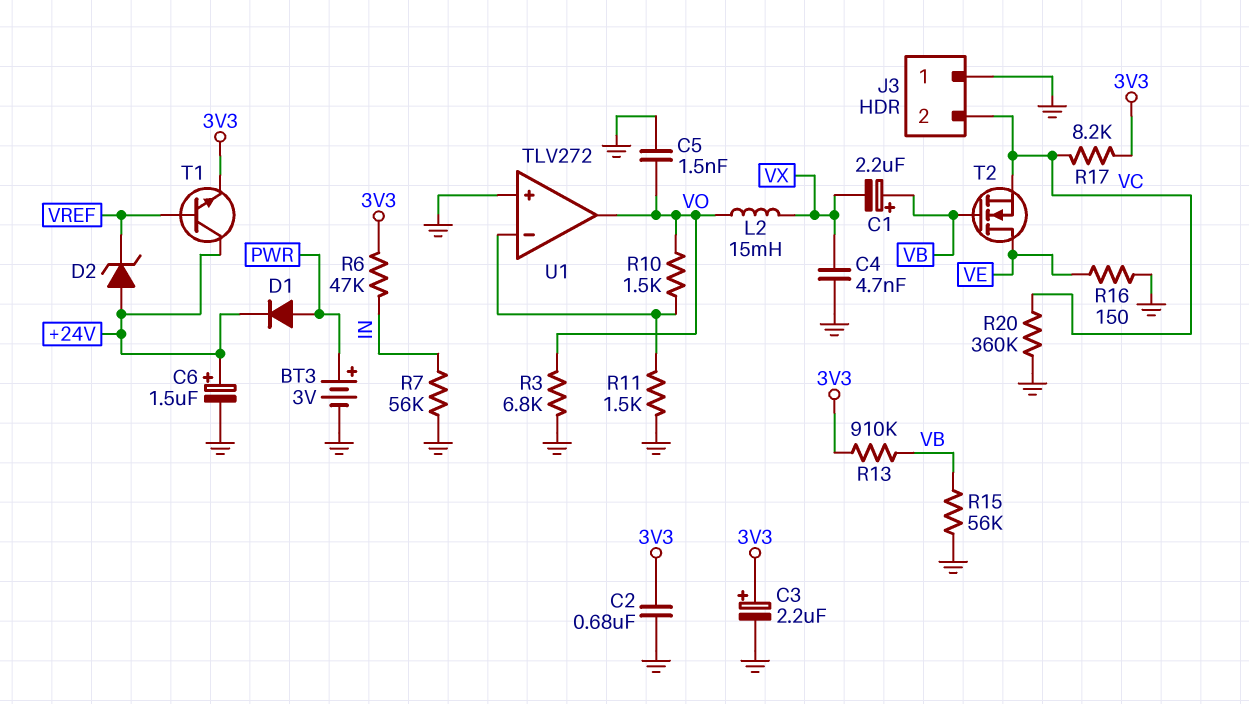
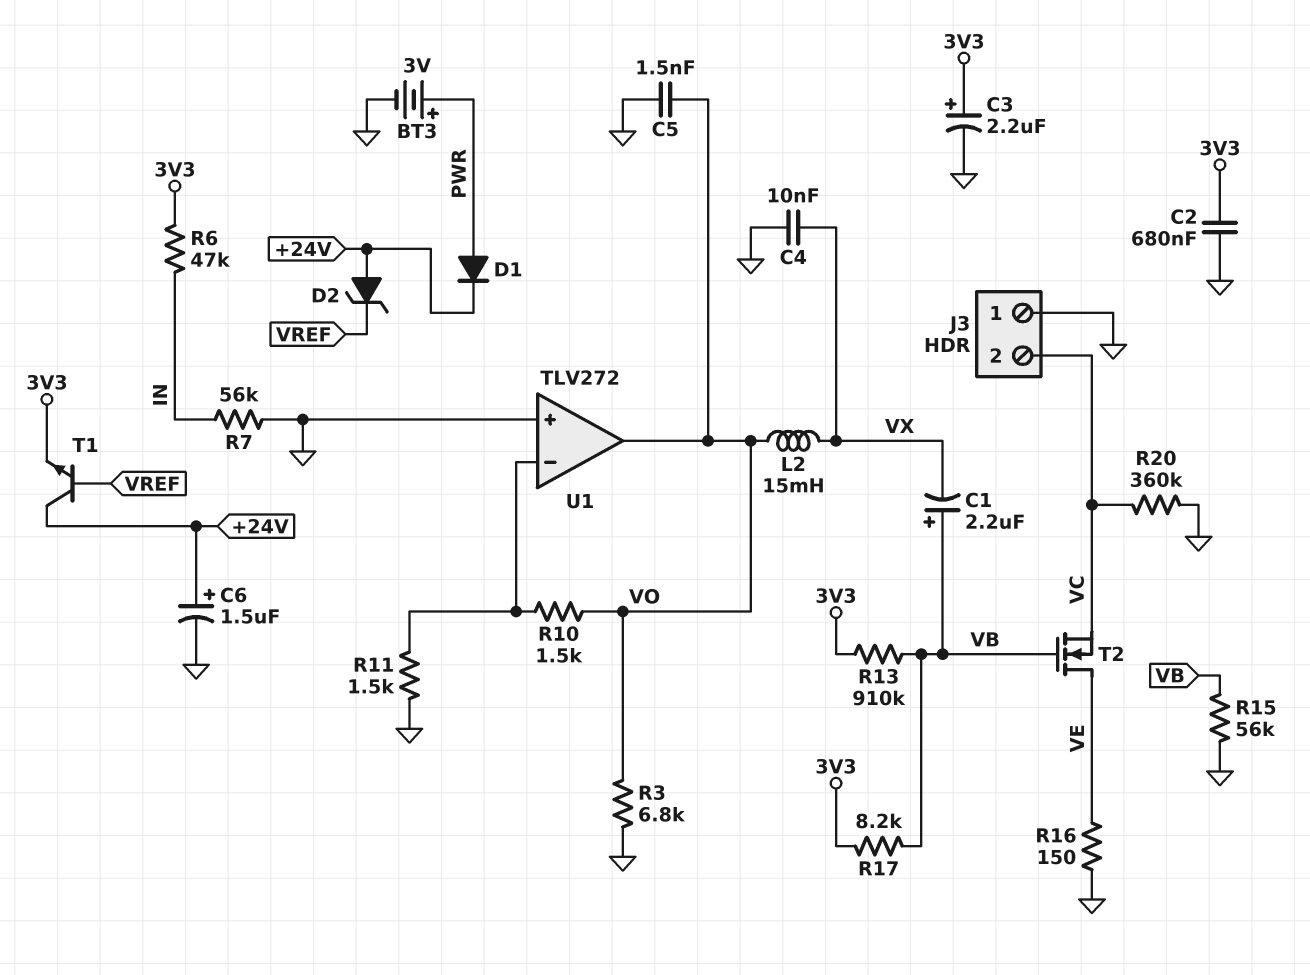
C4: 4.7nF (GND, VX) -> 10nF (GND, VX)
R17: 8.2k (3V3, VC) -> 8.2k (3V3, VB)

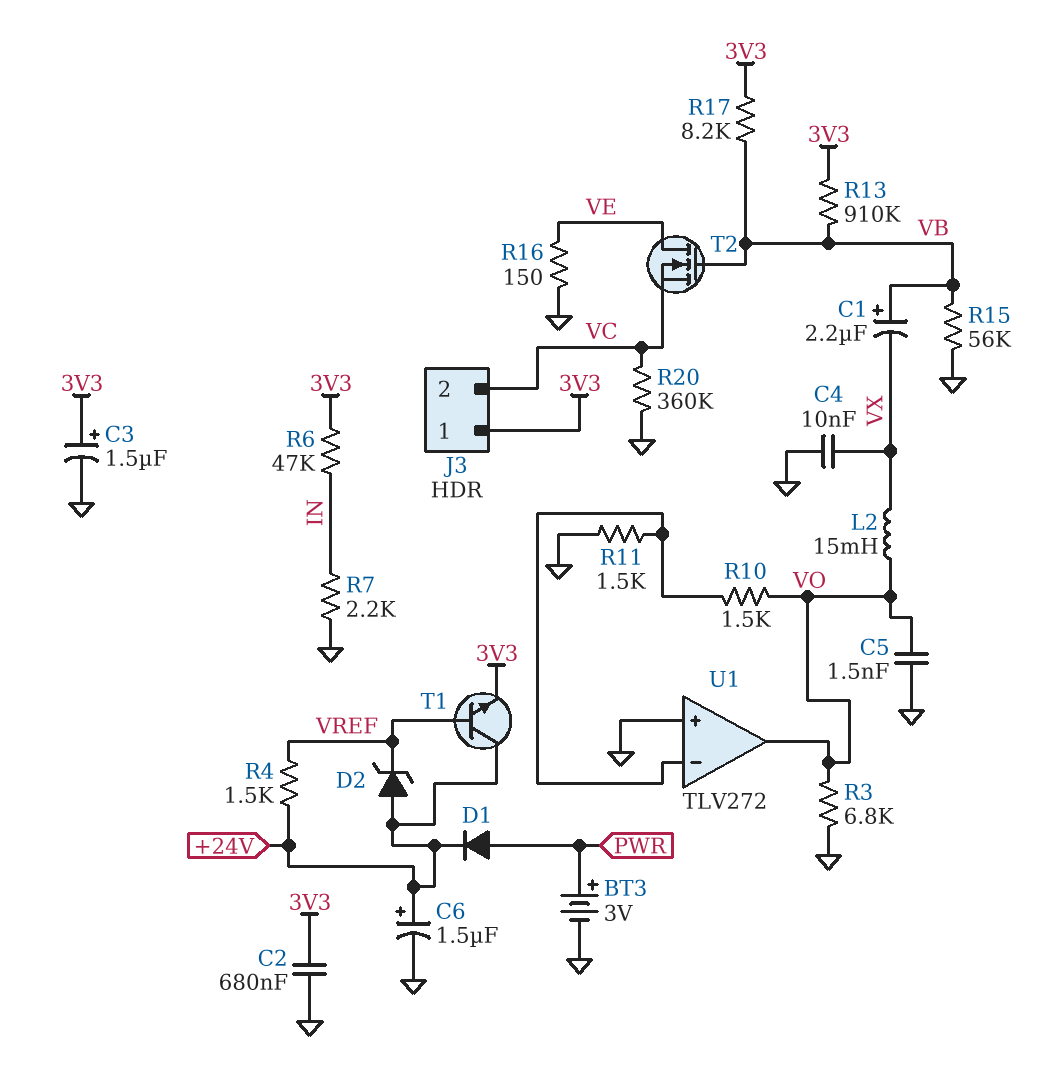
C3: 2.2uF (plus 3V3, minus GND) -> 1.5uF (plus 3V3, minus GND)
J3 pin 1: GND -> 3V3
R4: none -> 1.5k (+24V, VREF)
R7: 56k (GND, IN) -> 2.2k (GND, IN)

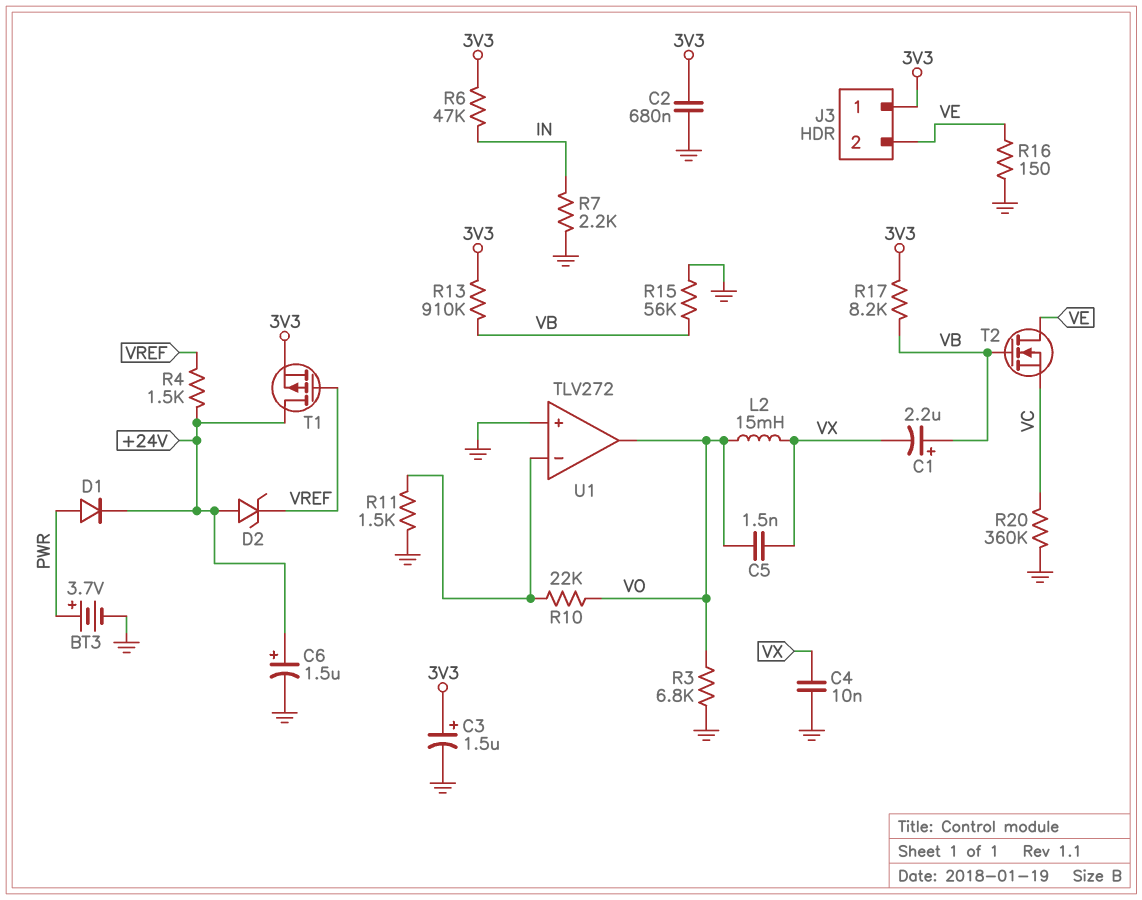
BT3: 3V (plus PWR, minus GND) -> 3.7V (plus PWR, minus GND)
C5: 1.5nF (GND, VO) -> 1.5nF (VO, VX)
J3 pin 2: VC -> VE
R10: 1.5k (U1/in-, VO) -> 22k (U1/in-, VO)
T1: NPN (B VREF, C +24V, E 3V3) -> PMOS (G VREF, D +24V, S 3V3)

